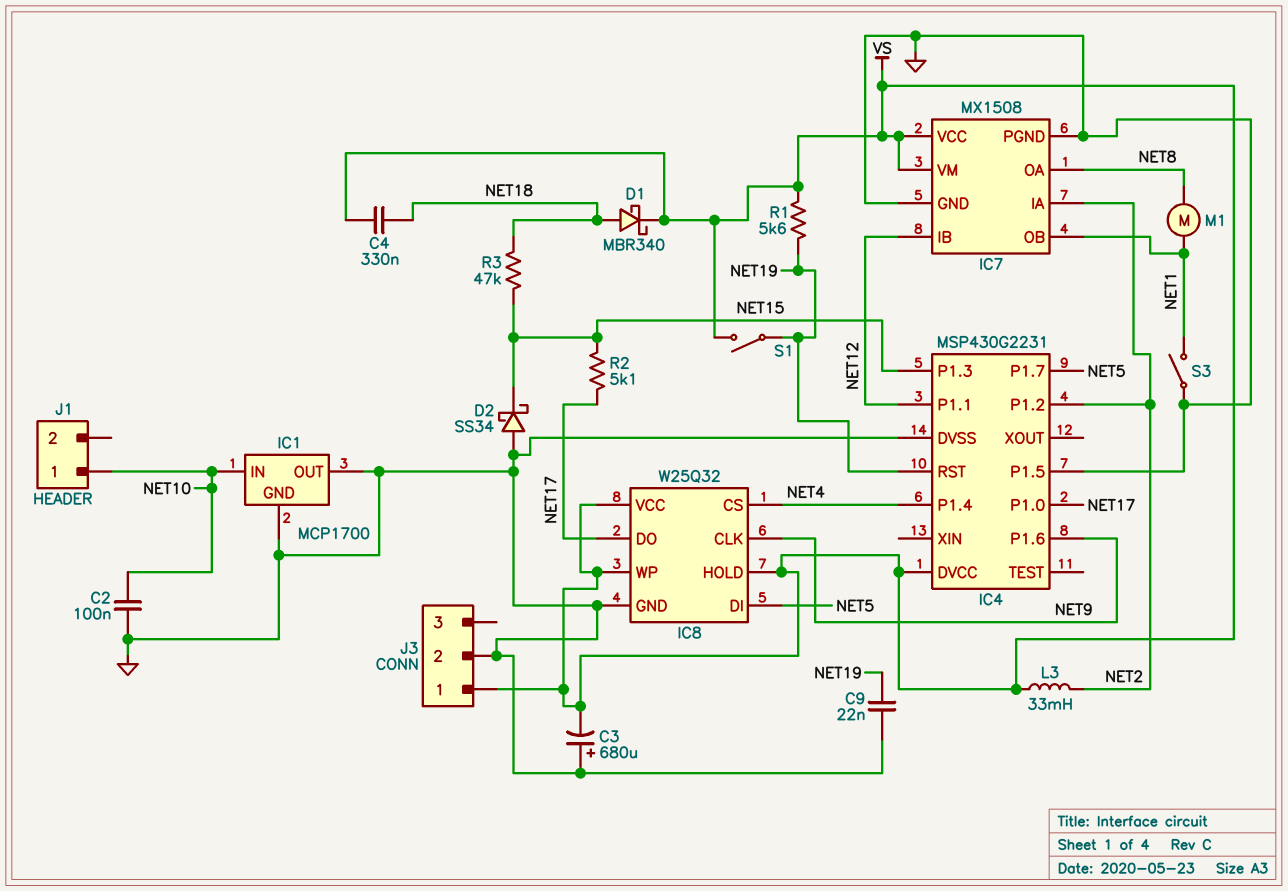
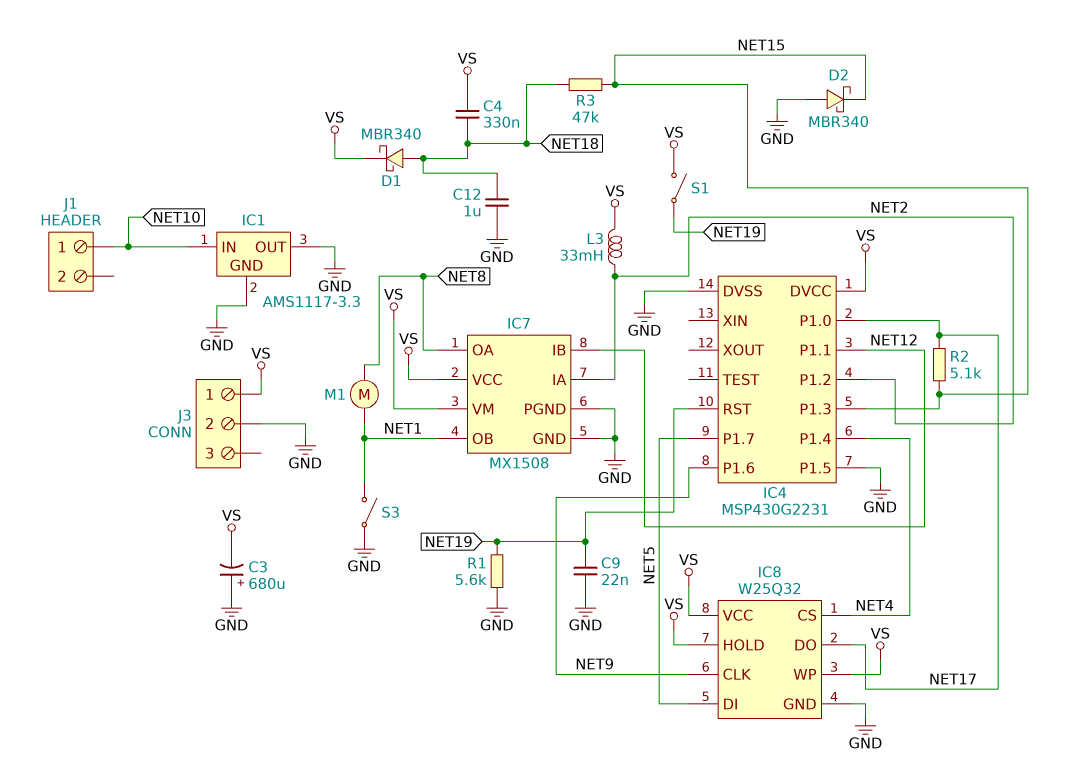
C2: 100nF (GND, NET10) -> none
C12: none -> 1uF (GND, NET18)
D2: schottky SS34 (A GND, K NET15) -> schottky MBR340 (A GND, K NET15)
IC1: MCP1700 -> AMS1117-3.3
R1: 5.6k (NET19, VS) -> 5.6k (GND, NET19)

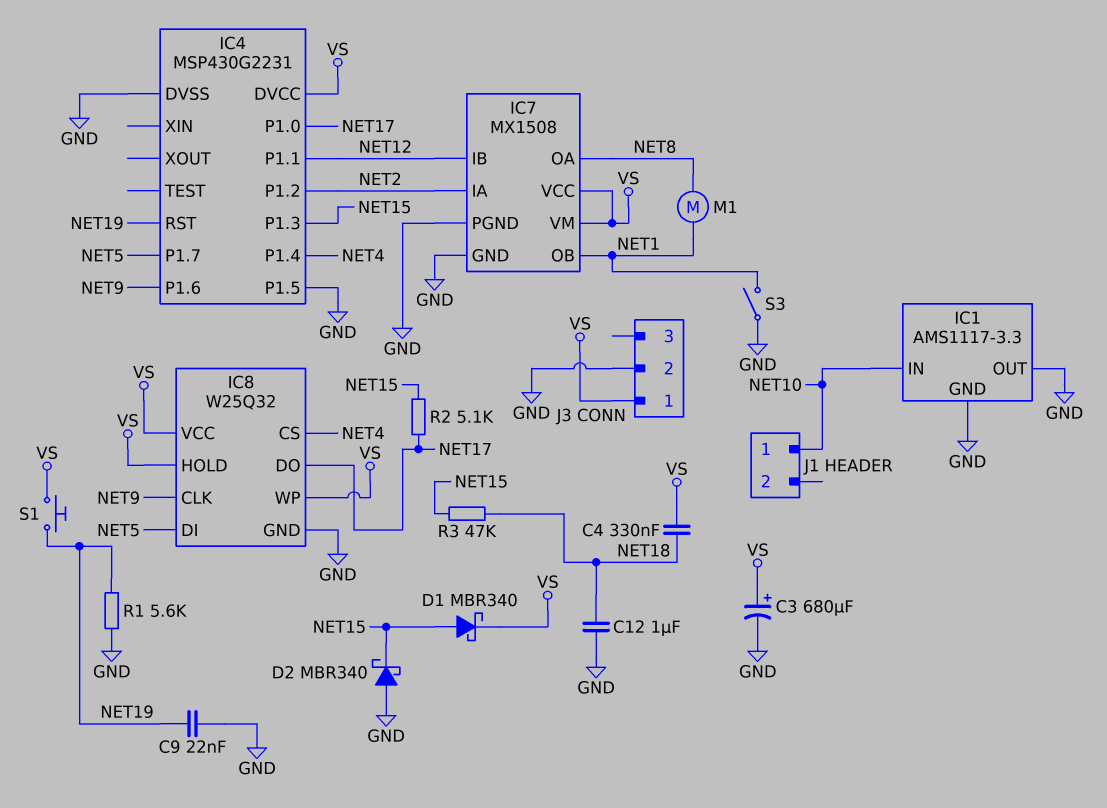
C3: 680uF (plus GND, minus VS) -> 680uF (plus VS, minus GND)
D1: schottky MBR340 (A NET18, K VS) -> schottky MBR340 (A NET15, K VS)
L3: 33mH (NET2, VS) -> none
S1: switch (NET19, VS) -> button (NET19, VS)

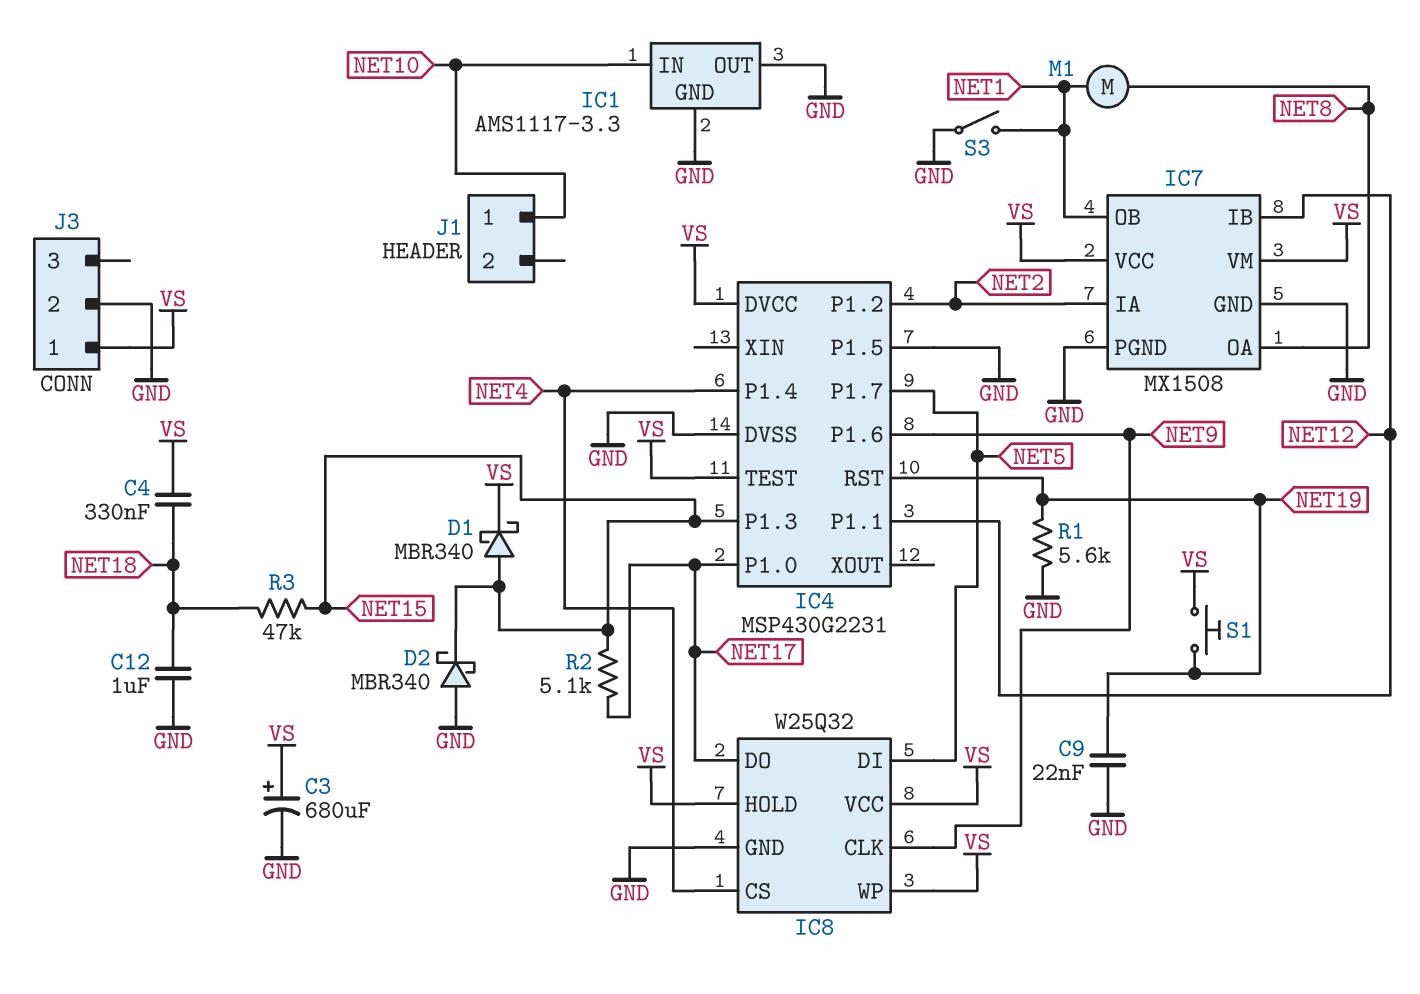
IC4 pin TEST: none -> VS

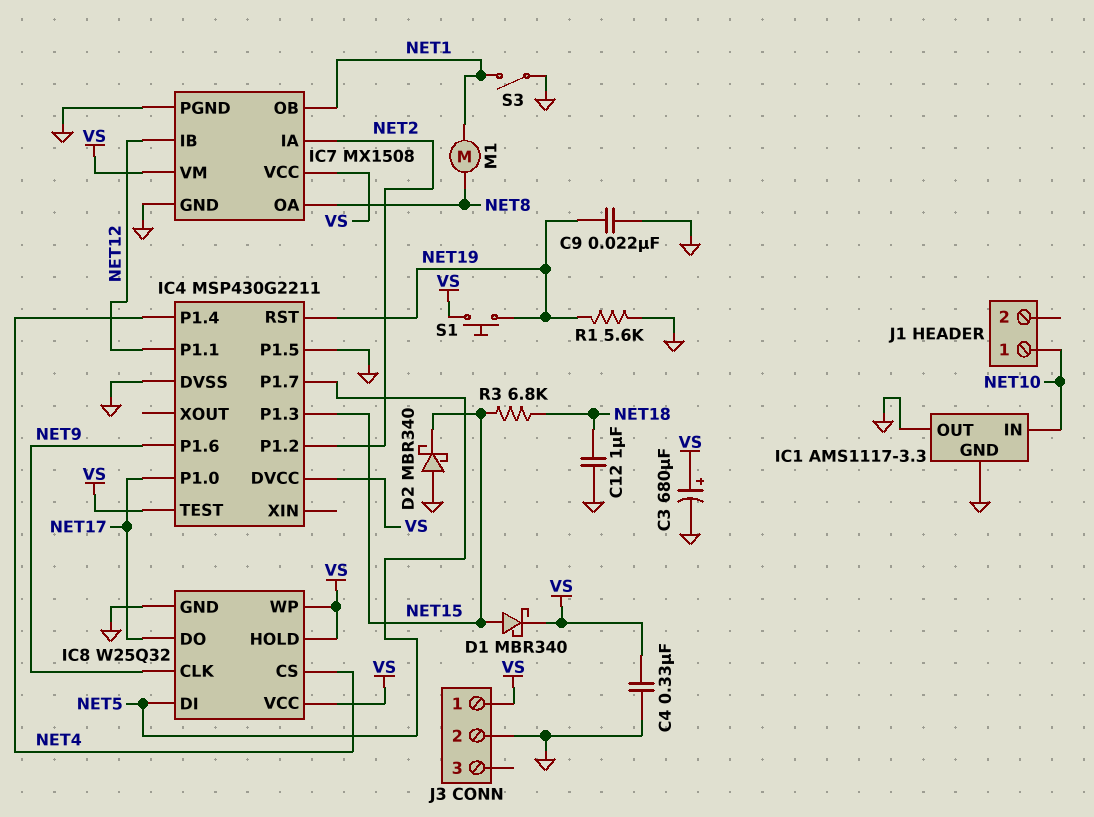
C4: 330nF (NET18, VS) -> 330nF (GND, VS)
IC4: MSP430G2231 -> MSP430G2211
R2: 5.1k (NET15, NET17) -> none
R3: 47k (NET15, NET18) -> 6.8k (NET15, NET18)

